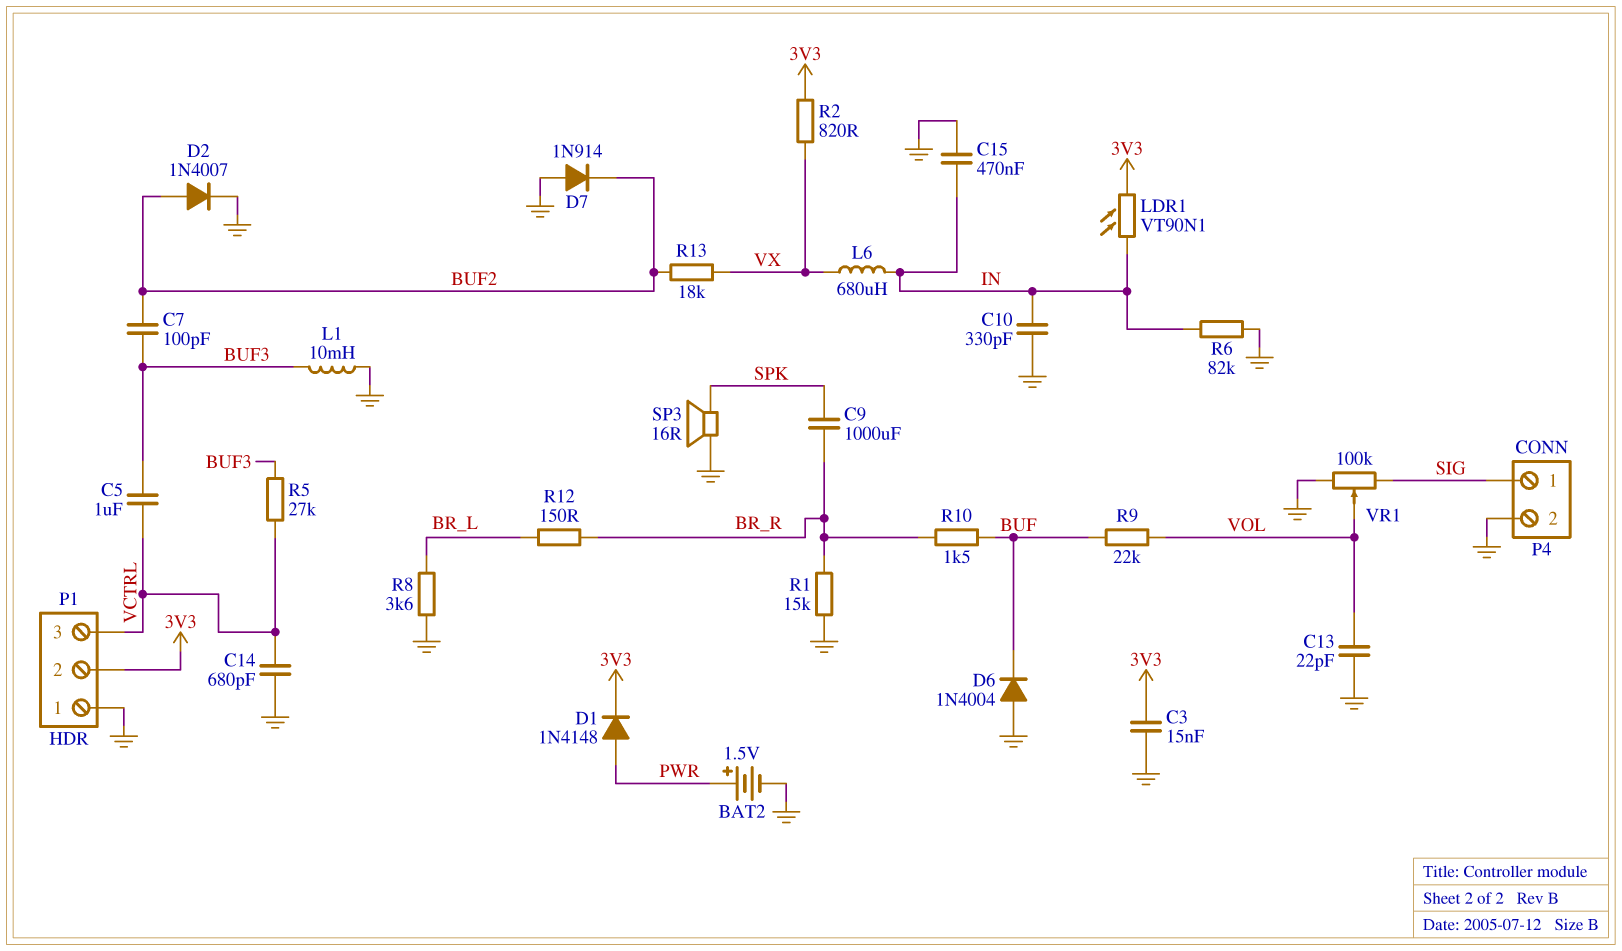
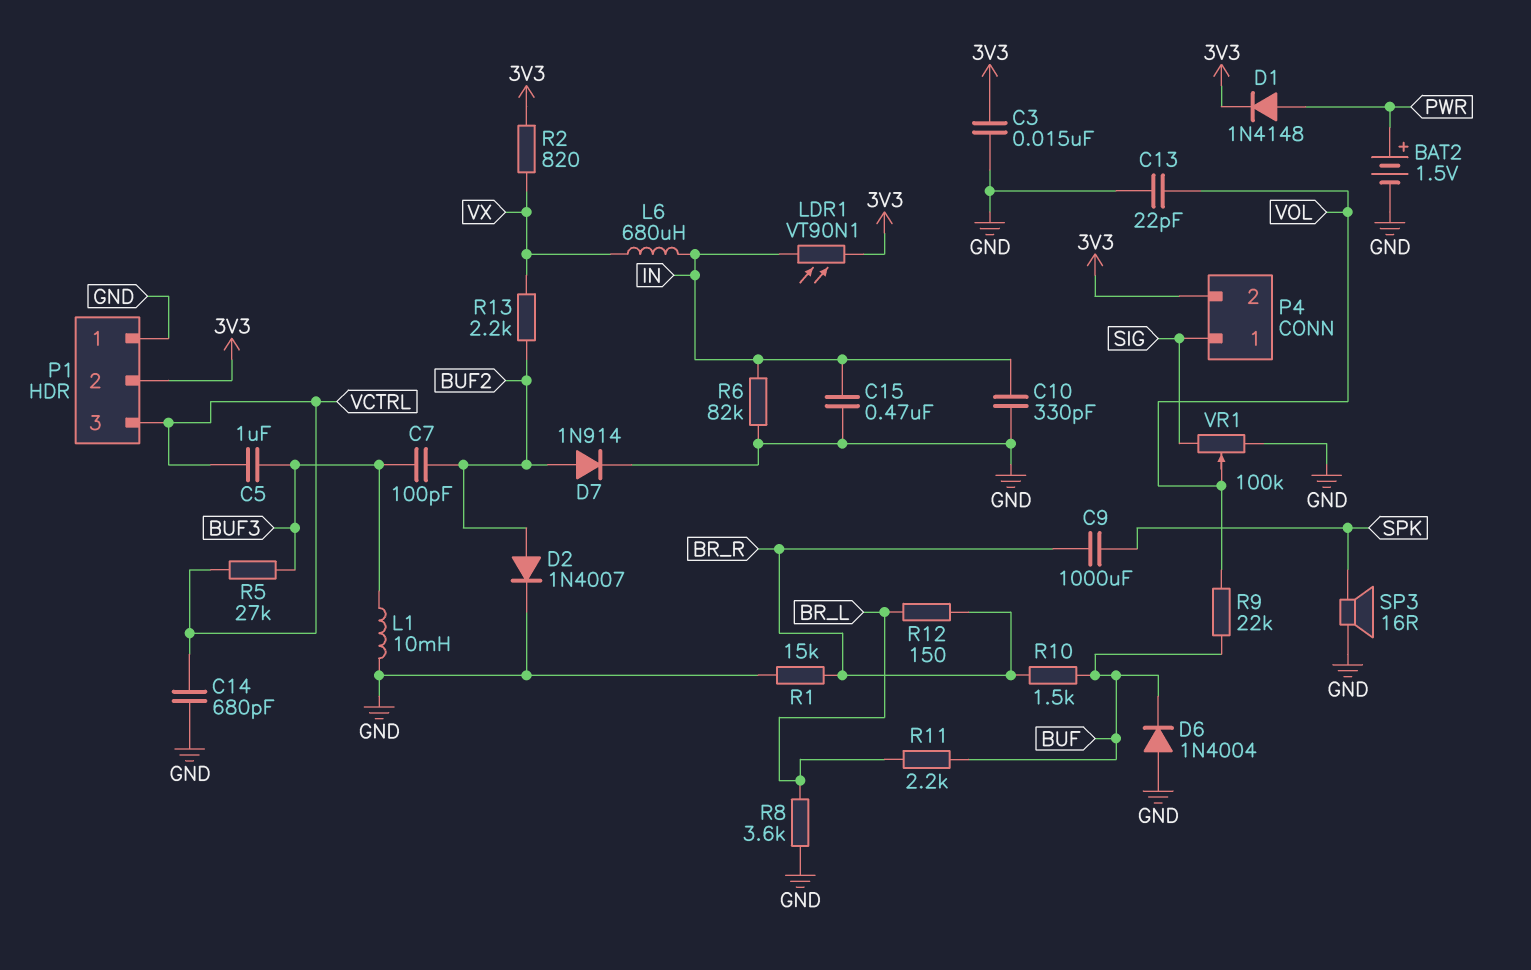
D7: diode 1N914 (A GND, K BUF2) -> diode 1N914 (A BUF2, K GND)
P4 pin 2: GND -> 3V3
R11: none -> 2.2k (BR_L, BUF)
R13: 18k (BUF2, VX) -> 2.2k (BUF2, VX)

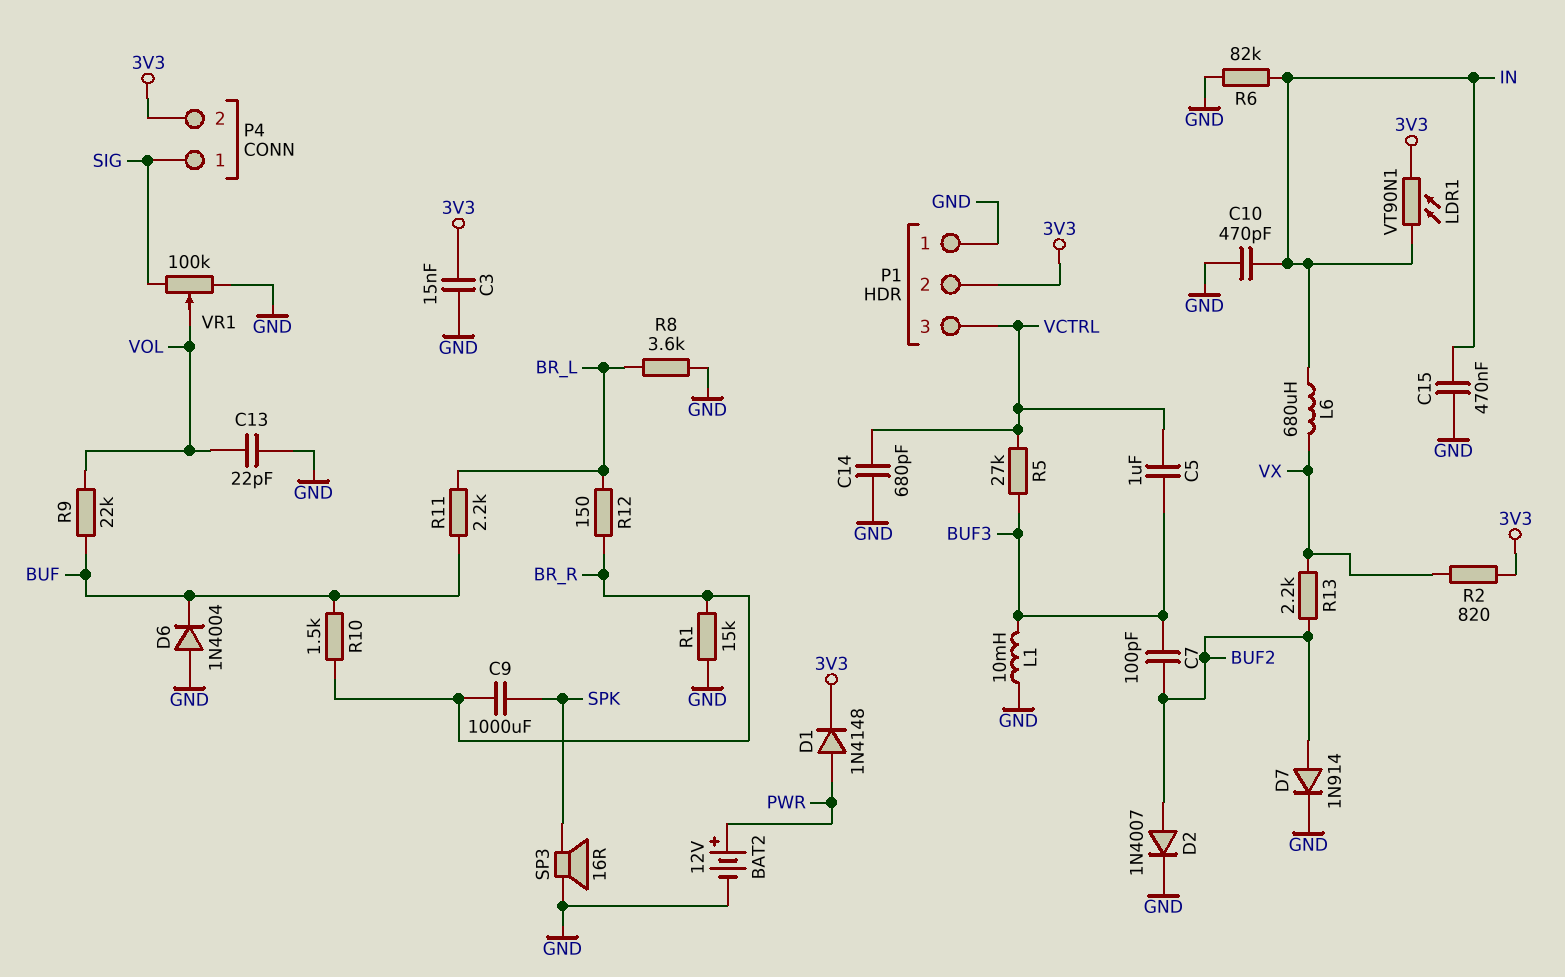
BAT2: 1.5V (plus PWR, minus GND) -> 12V (plus PWR, minus GND)
C10: 330pF (GND, IN) -> 470pF (GND, IN)

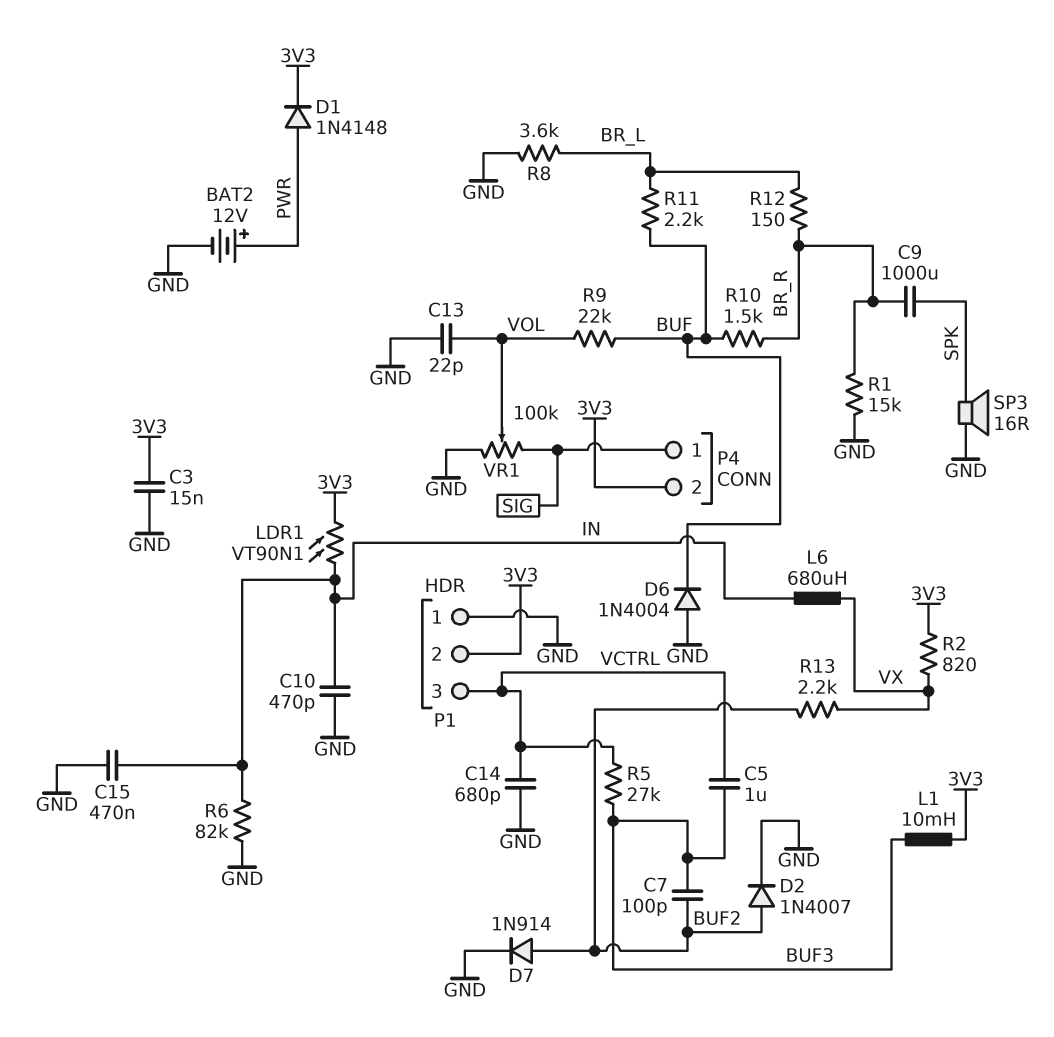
L1: 10mH (BUF3, GND) -> 10mH (3V3, BUF3)

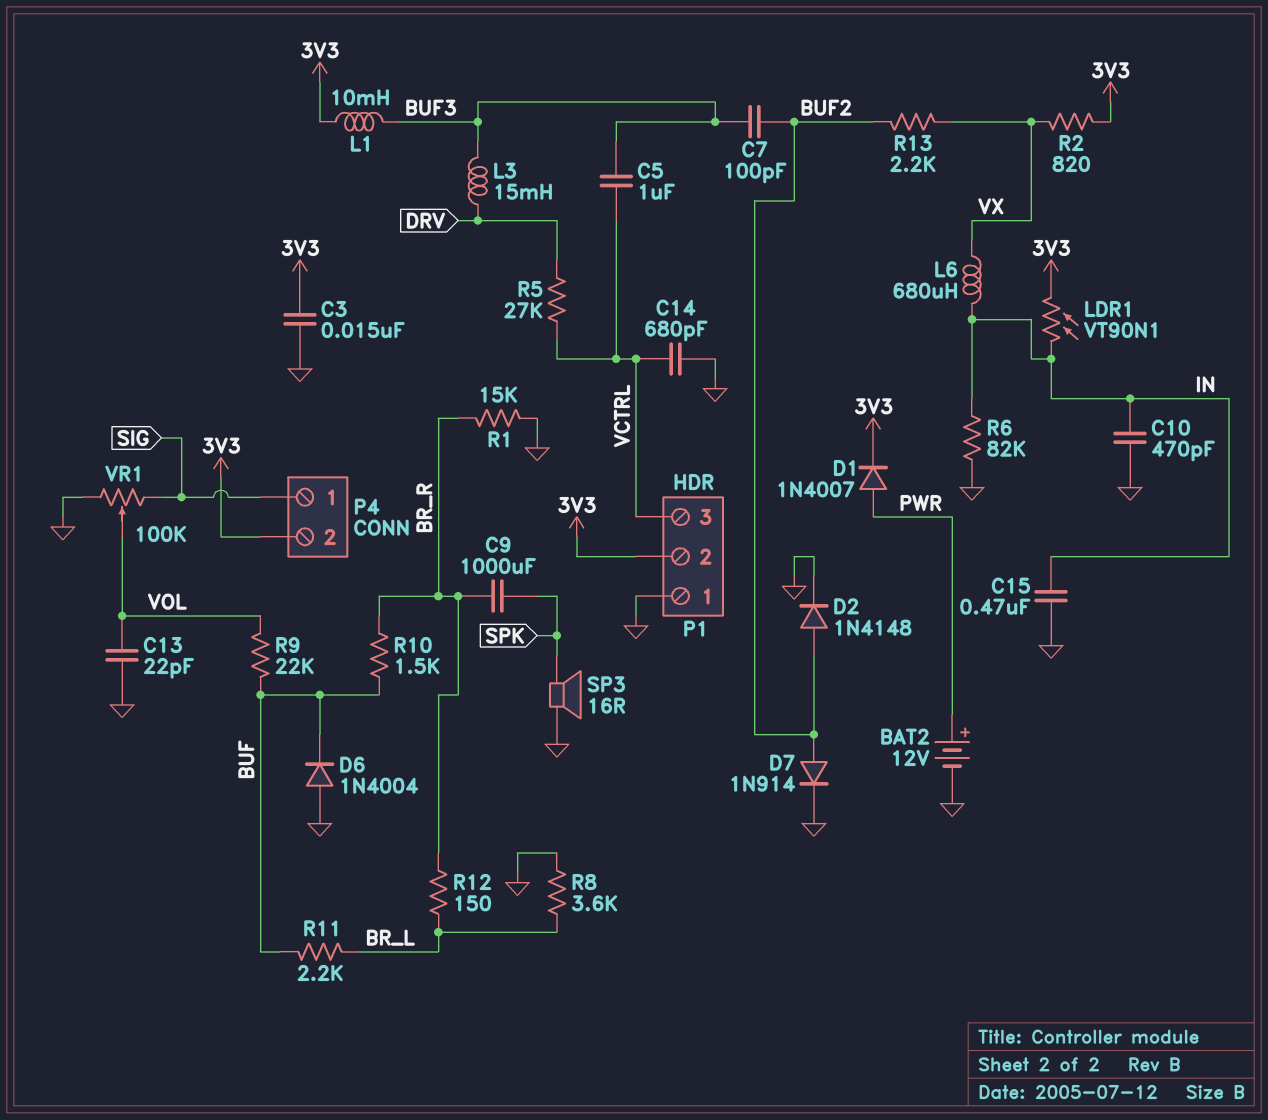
D1: diode 1N4148 (A PWR, K 3V3) -> diode 1N4007 (A PWR, K 3V3)
D2: diode 1N4007 (A BUF2, K GND) -> diode 1N4148 (A BUF2, K GND)
L3: none -> 15mH (BUF3, DRV)
R5: 27k (BUF3, VCTRL) -> 27k (DRV, VCTRL)

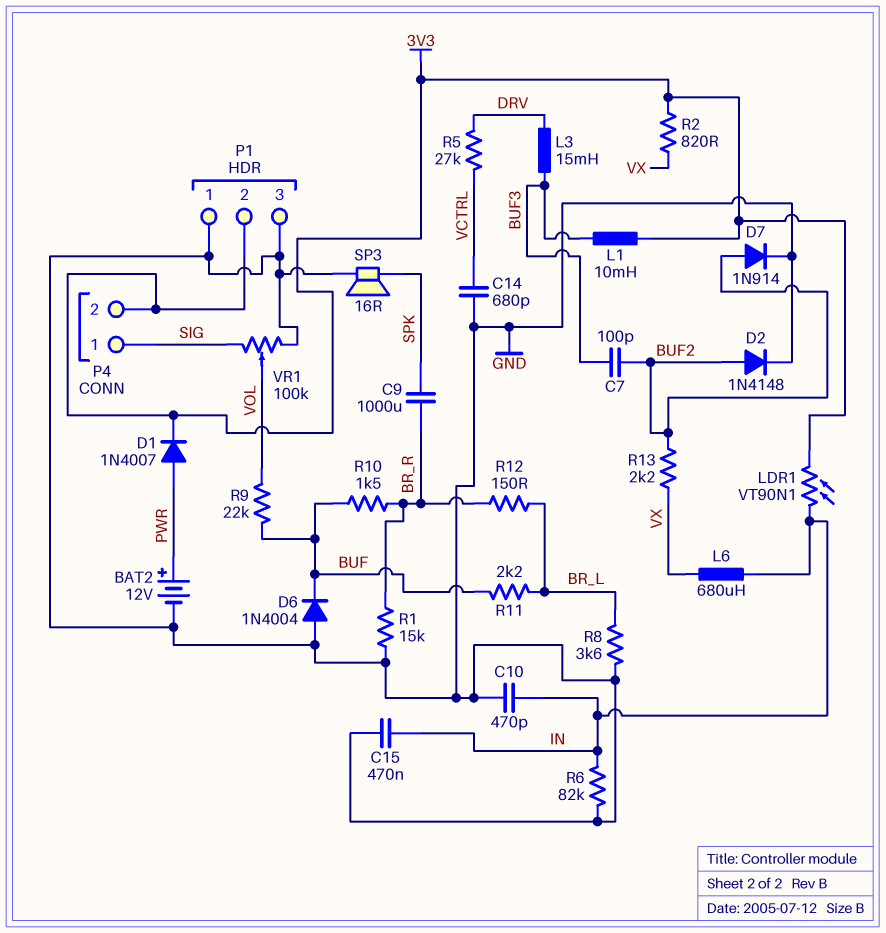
C3: 15nF (3V3, GND) -> none
C5: 1uF (BUF3, VCTRL) -> none
C13: 22pF (GND, VOL) -> none
P1 pin 3: VCTRL -> GND

